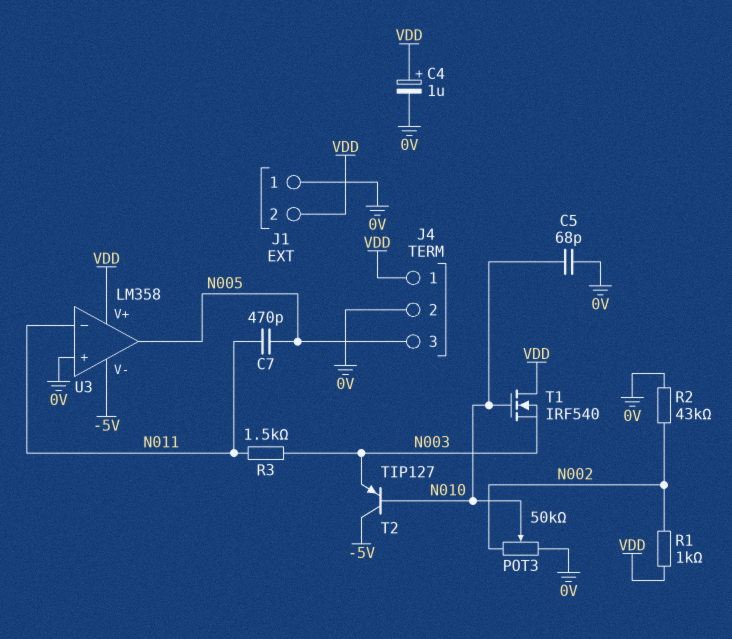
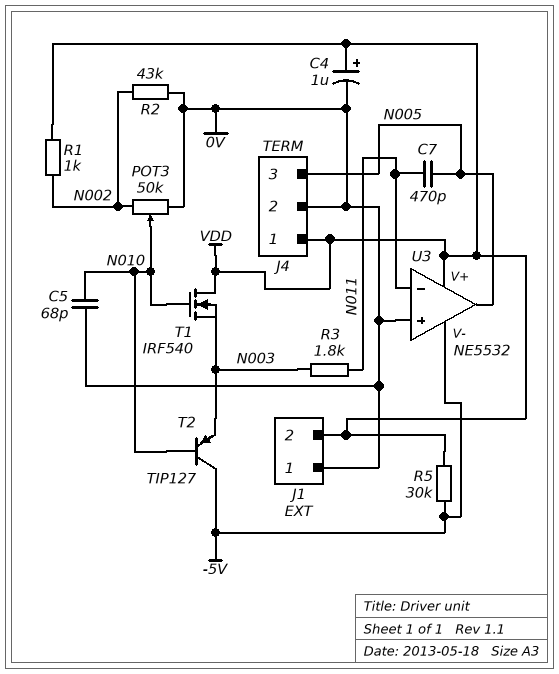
R3: 1.5k (N003, N011) -> 1.8k (N003, N011)
R5: none -> 30k (-5V, VDD)
U3: LM358 -> NE5532

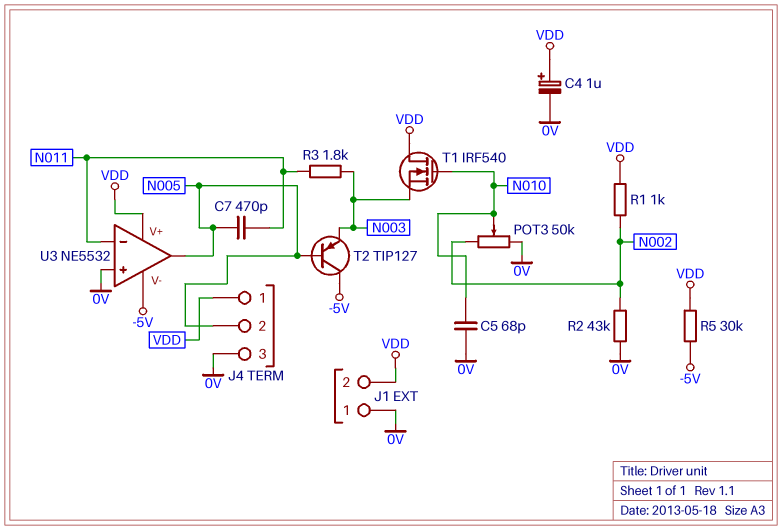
J4 pin 2: 0V -> N005
J4 pin 3: N005 -> 0V
T2: PNP TIP127 (B N010, C -5V, E N003) -> PNP TIP127 (B N005, C -5V, E N003)

